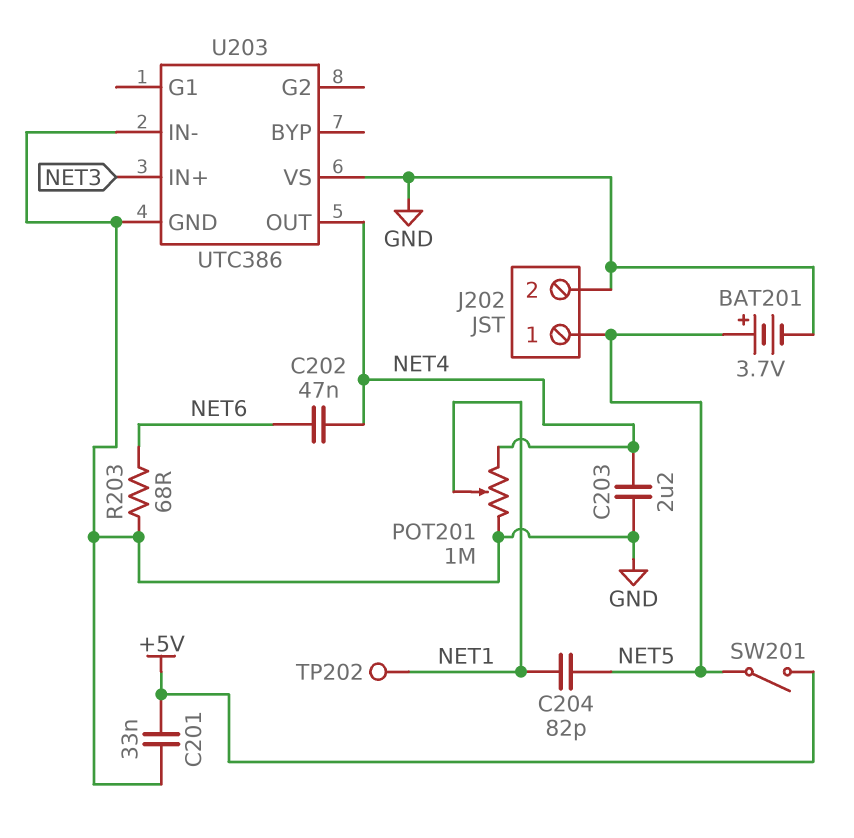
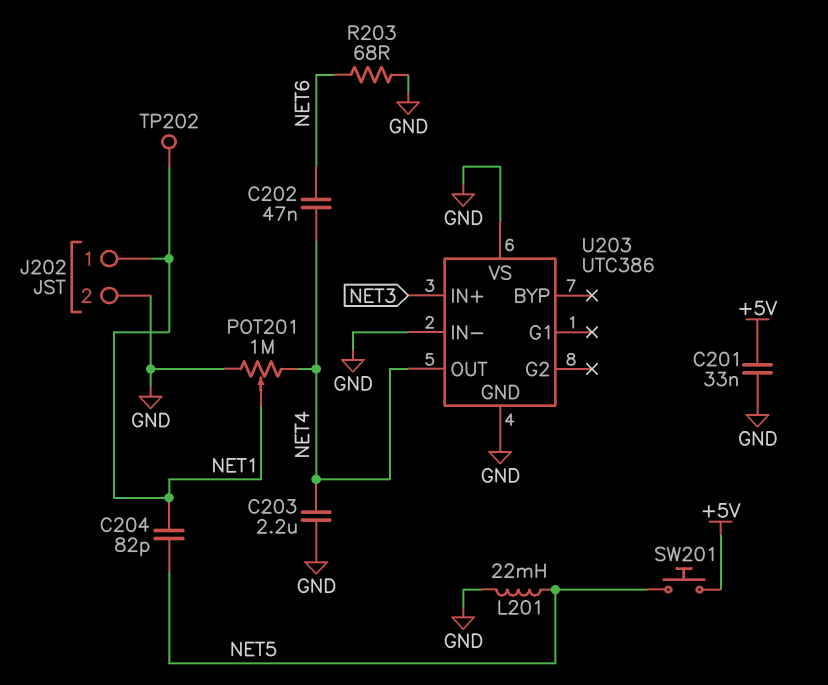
BAT201: 3.7V (plus NET5, minus GND) -> none
J202 pin 1: NET5 -> NET1
L201: none -> 22mH (GND, NET5)
SW201: switch (+5V, NET5) -> button (+5V, NET5)

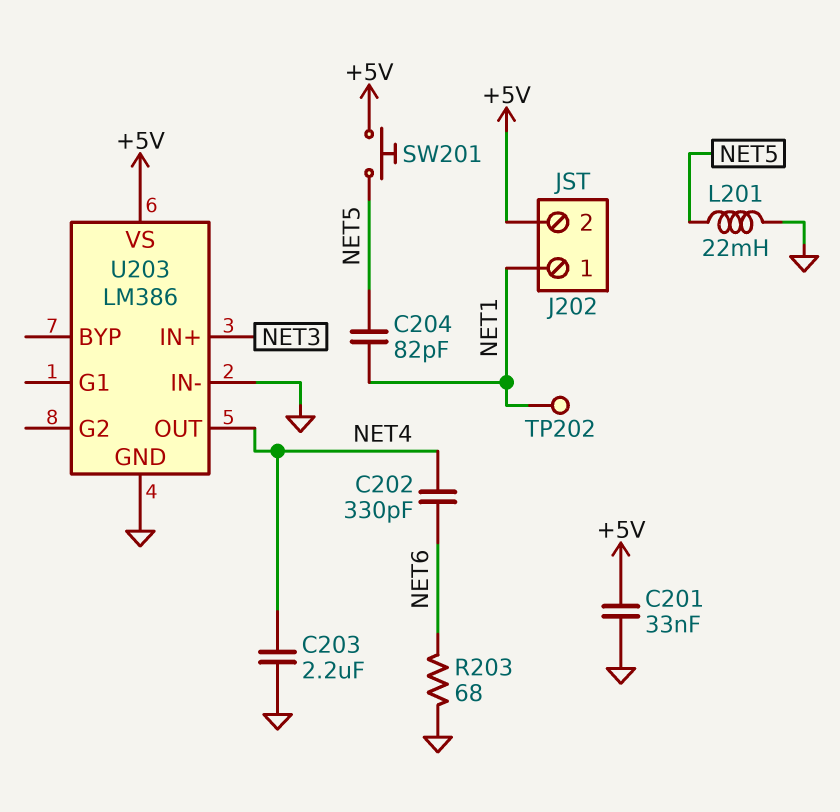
C202: 47nF (NET4, NET6) -> 330pF (NET4, NET6)
J202 pin 2: GND -> +5V
POT201: 1M (GND, NET4, wiper NET1) -> none
U203: UTC386 -> LM386
U203 pin VS: GND -> +5V

